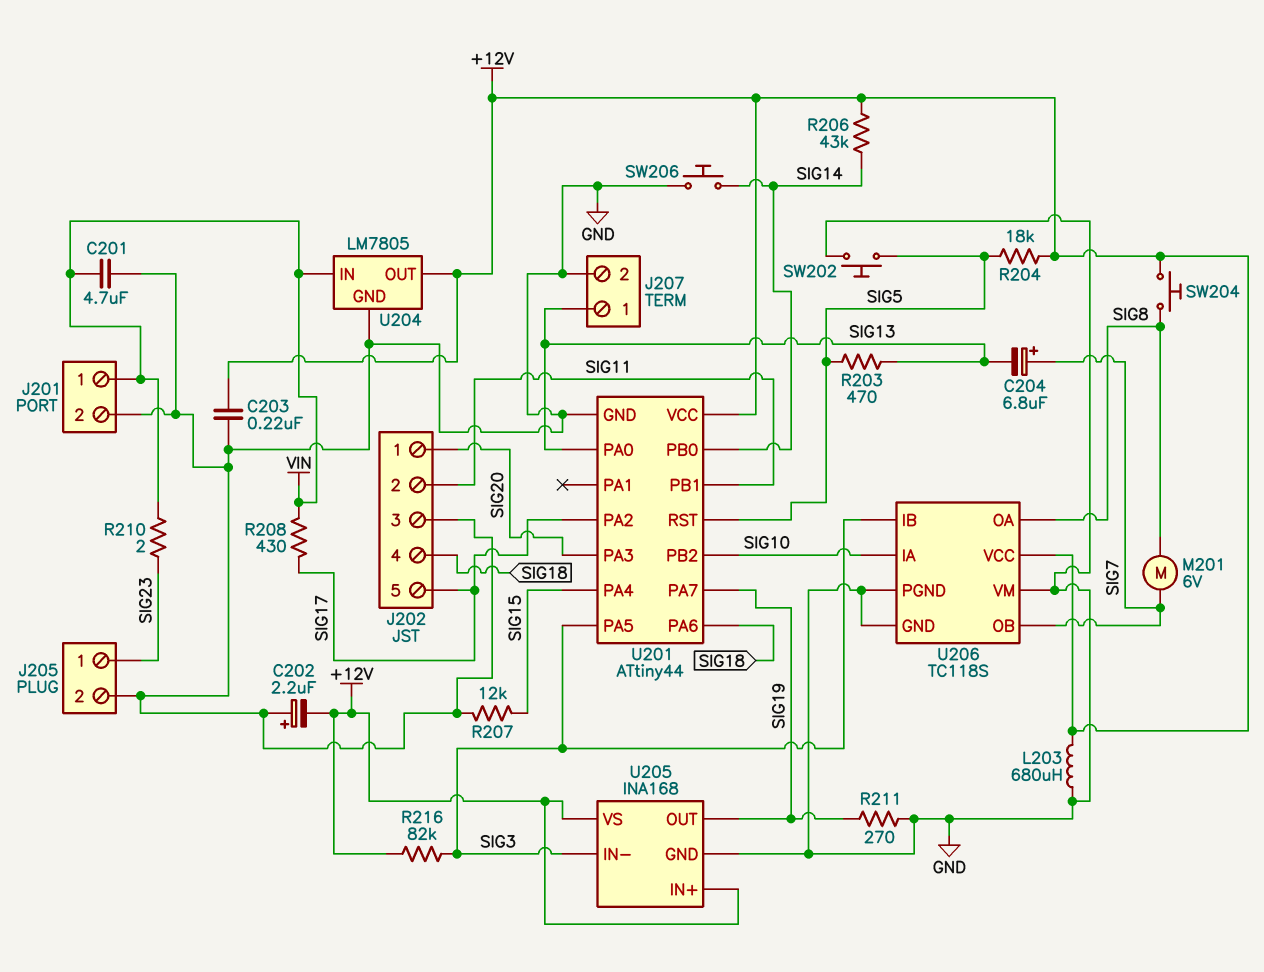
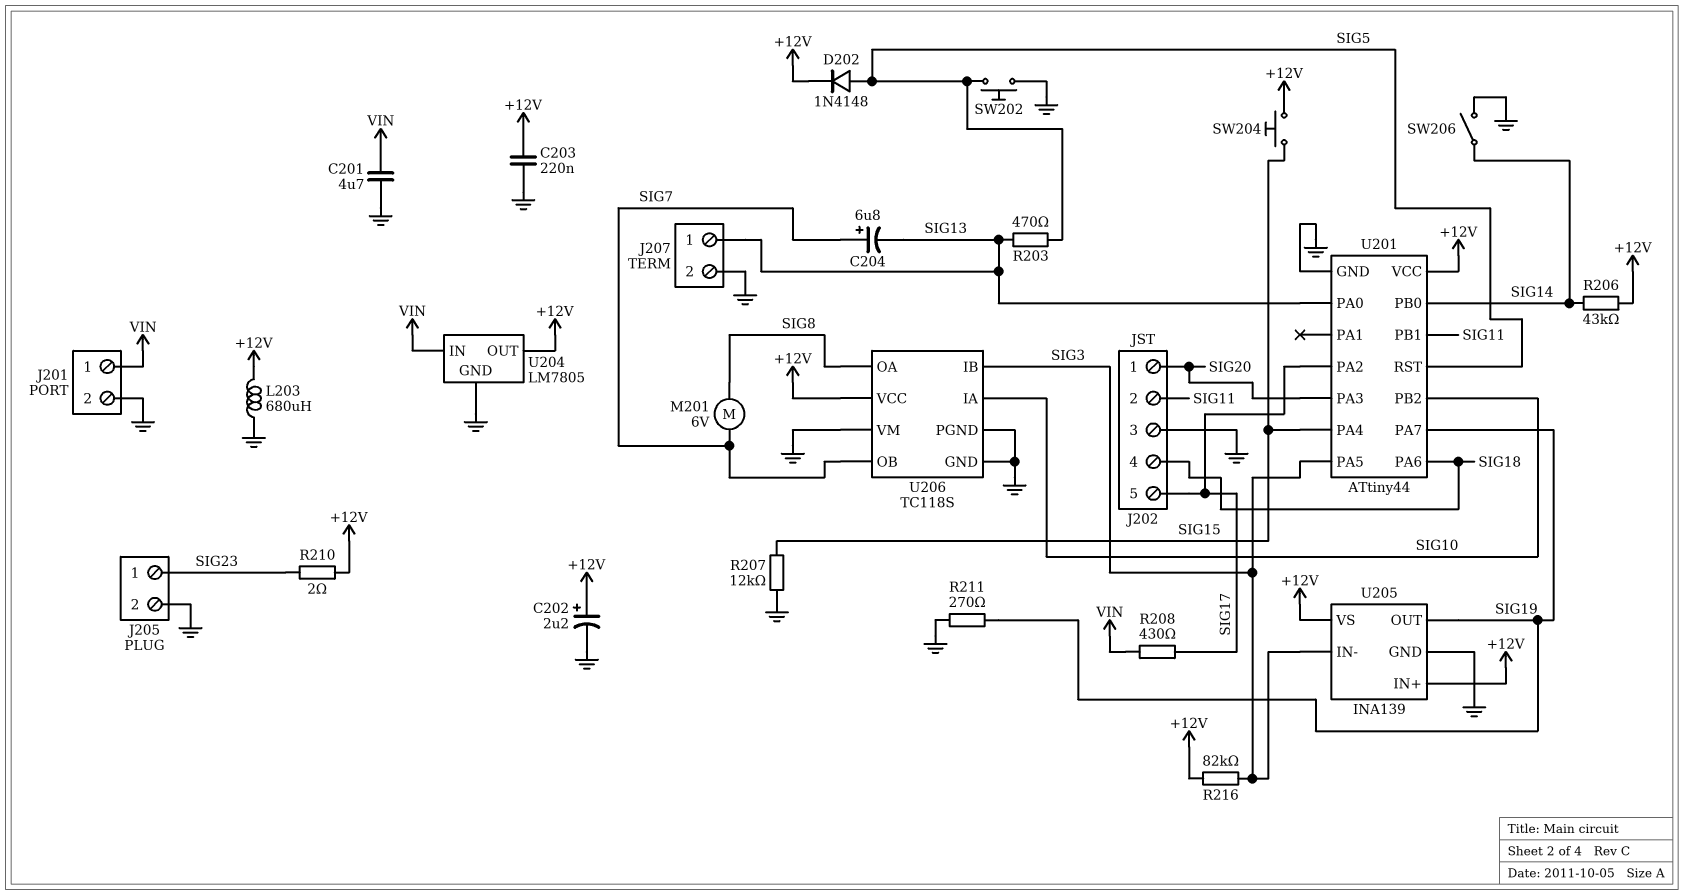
C202: 2.2uF (plus GND, minus +12V) -> 2.2uF (plus +12V, minus GND)
D202: none -> diode 1N4148 (A SIG5, K +12V)
R204: 18k (+12V, SIG5) -> none
R210: 2 (SIG23, VIN) -> 2 (+12V, SIG23)
SW204: button (+12V, SIG8) -> button (+12V, SIG15)
SW206: button (GND, SIG14) -> switch (GND, SIG14)
U205: INA168 -> INA139

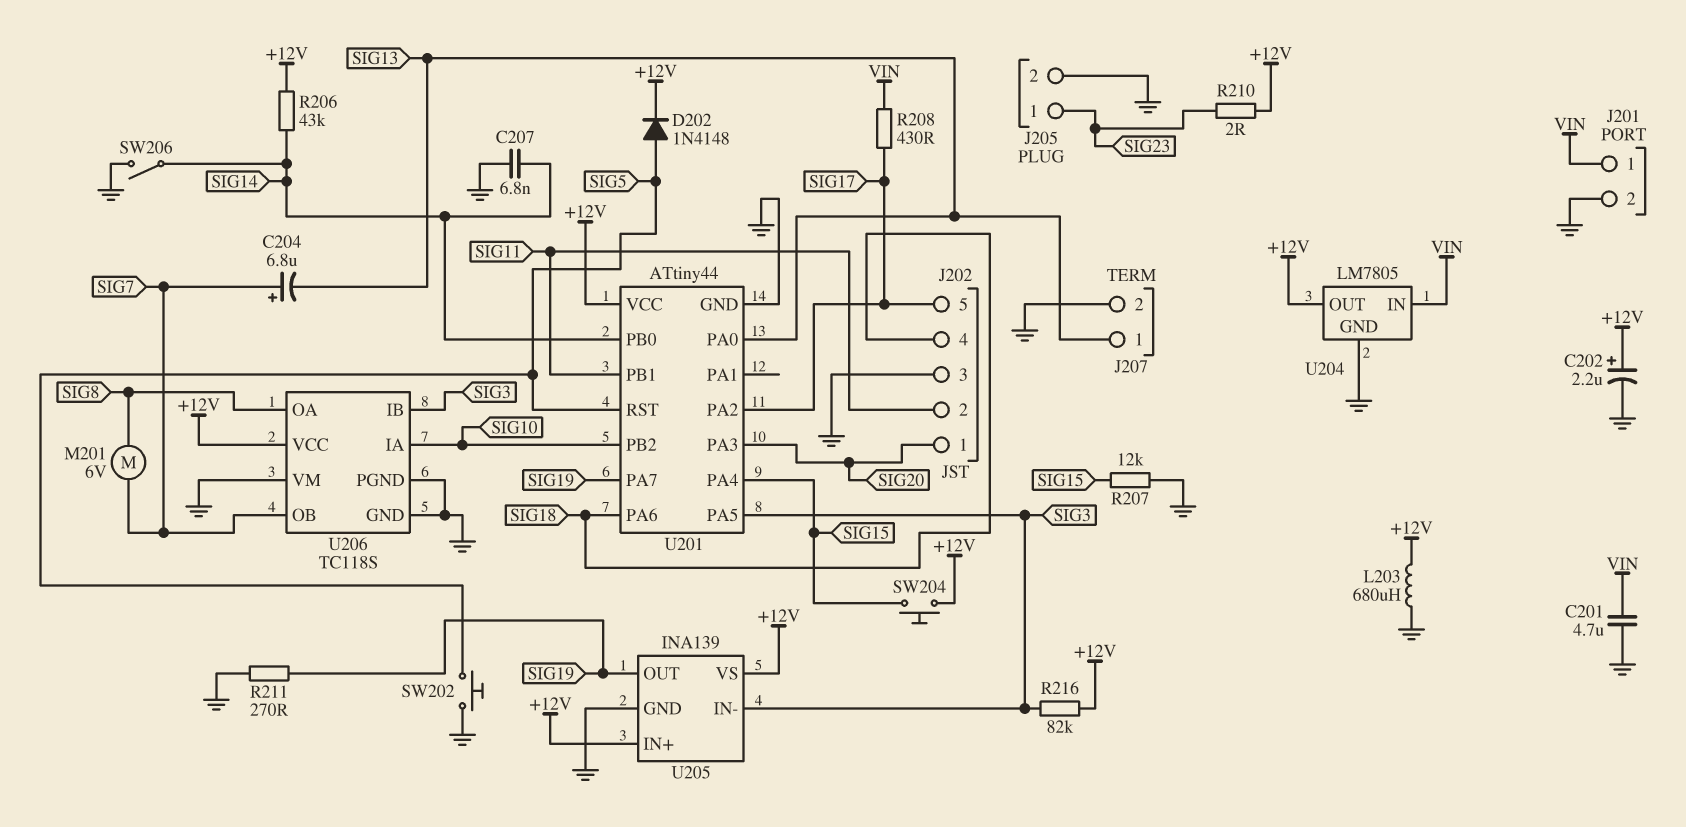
C203: 220nF (+12V, GND) -> none
C207: none -> 6.8nF (GND, SIG14)
R203: 470 (SIG5, SIG13) -> none

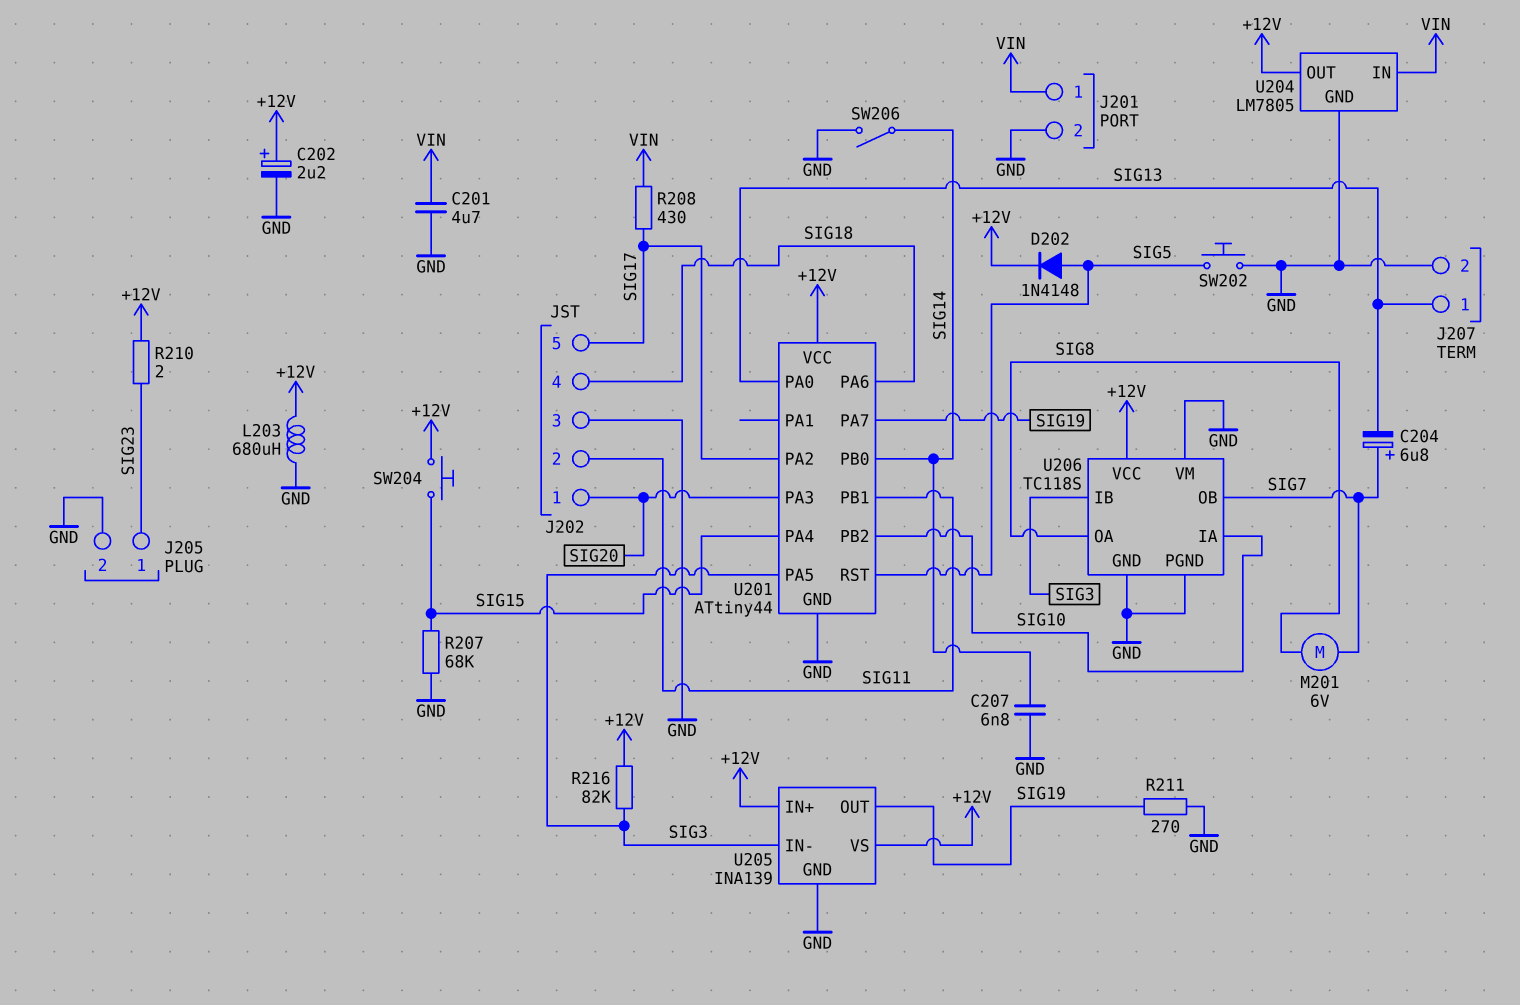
R206: 43k (+12V, SIG14) -> none
R207: 12k (GND, SIG15) -> 68k (GND, SIG15)

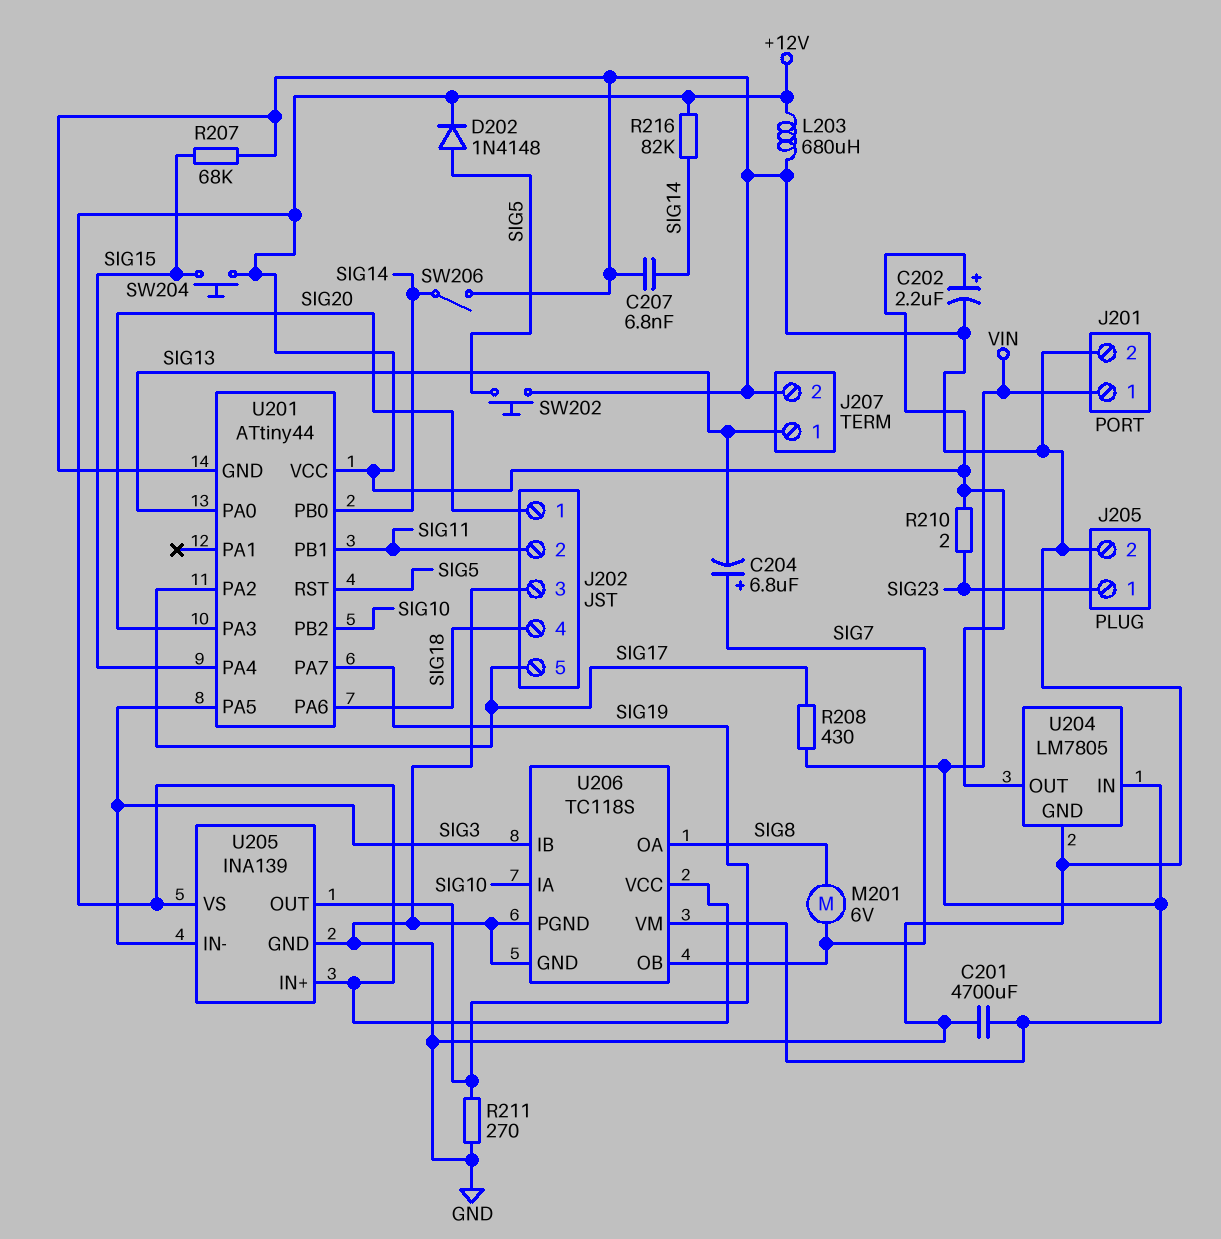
C201: 4.7uF (GND, VIN) -> 4700uF (GND, VIN)
R216: 82k (+12V, SIG3) -> 82k (+12V, SIG14)
U206 pin VM: GND -> VIN

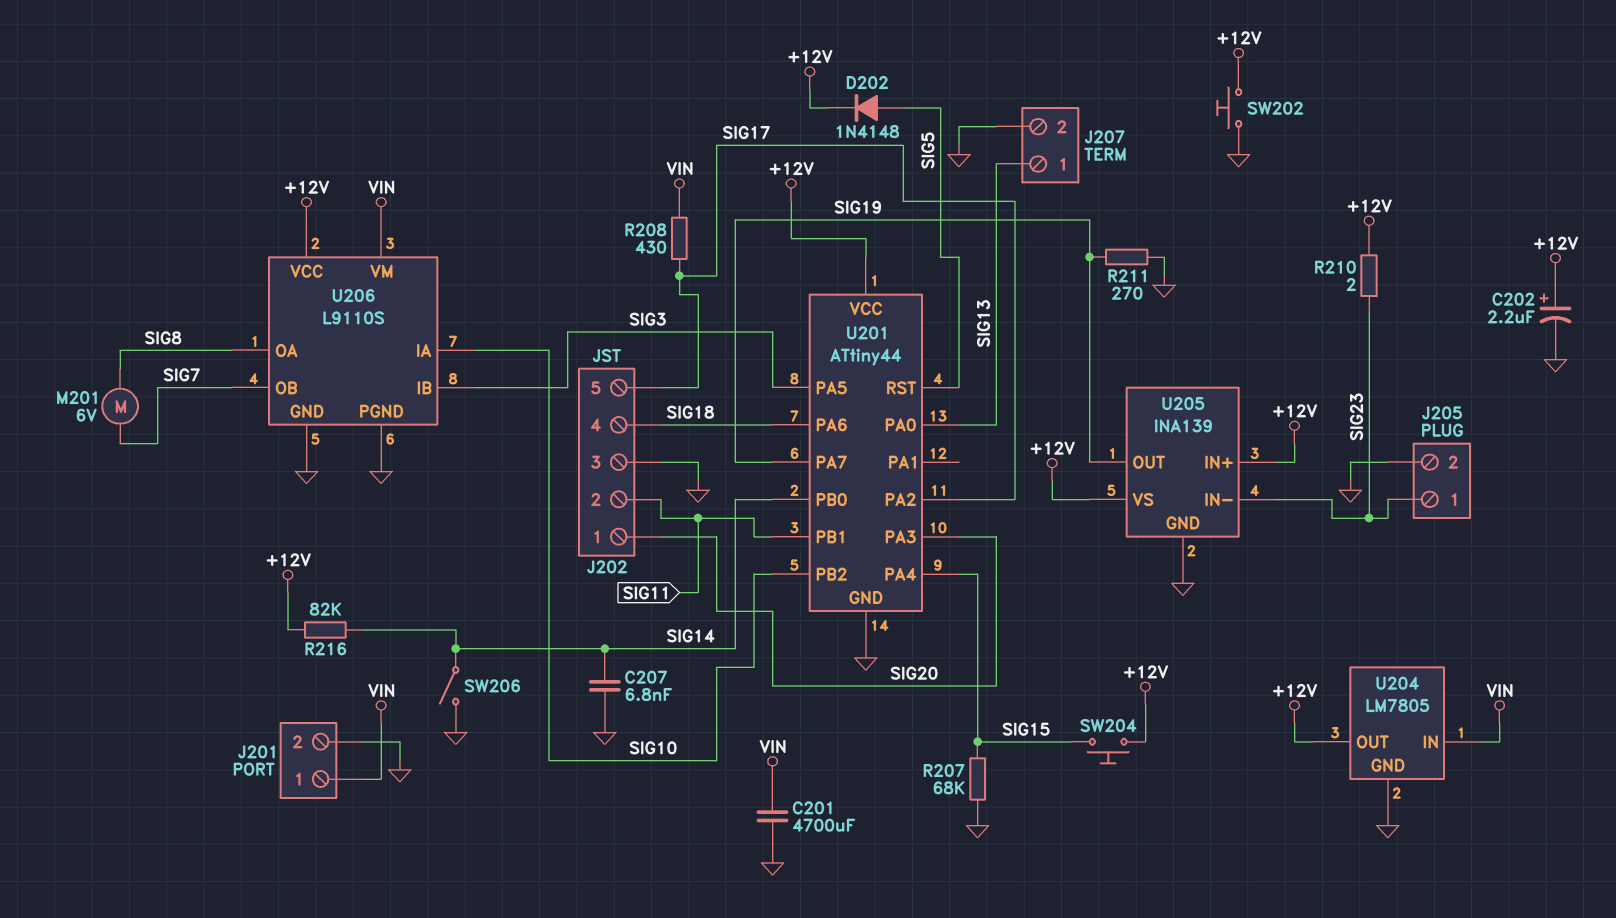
C204: 6.8uF (plus SIG7, minus SIG13) -> none
L203: 680uH (+12V, GND) -> none
SW202: button (GND, SIG5) -> button (+12V, GND)
U205 pin IN-: SIG3 -> SIG23
U206: TC118S -> L9110S

